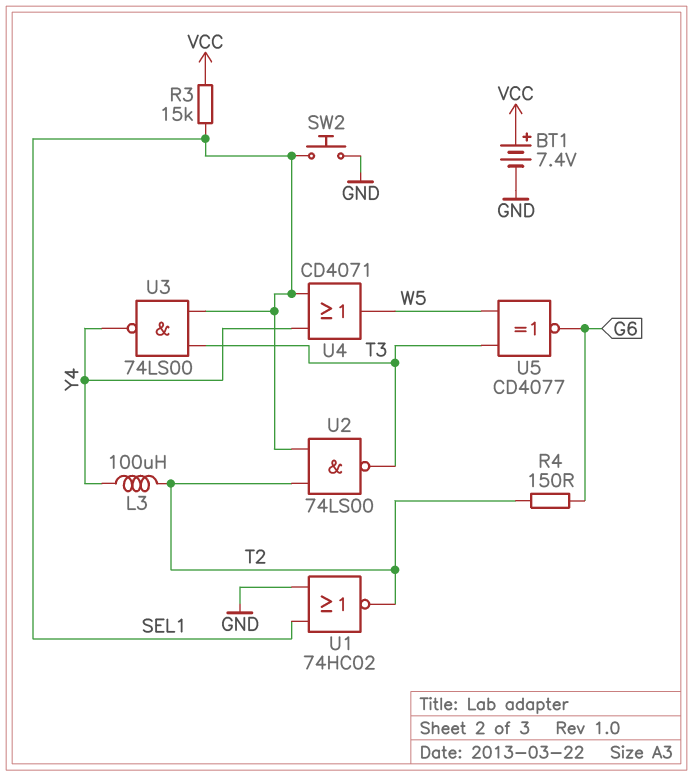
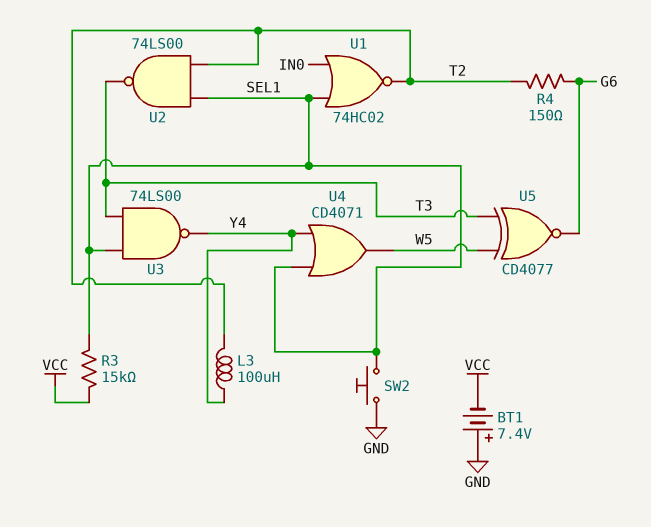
BT1: 7.4V (plus VCC, minus GND) -> 7.4V (plus GND, minus VCC)
U1: NOR 74HC02 (in GND, in SEL1, out T2) -> NOR 74HC02 (in IN0, in SEL1, out T2)

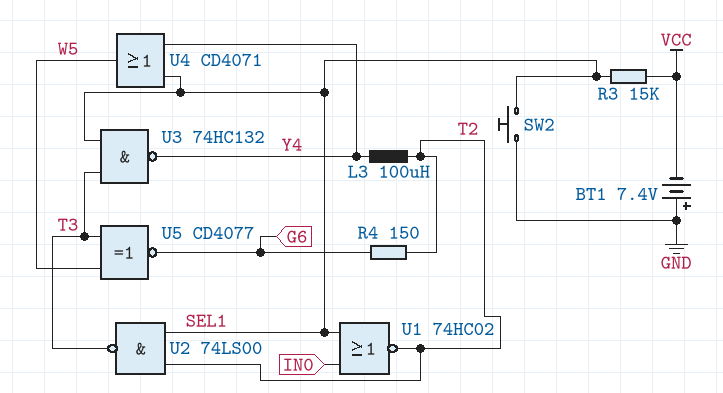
U3: NAND 74LS00 (in SEL1, in T3, out Y4) -> NAND 74HC132 (in SEL1, in T3, out Y4)

